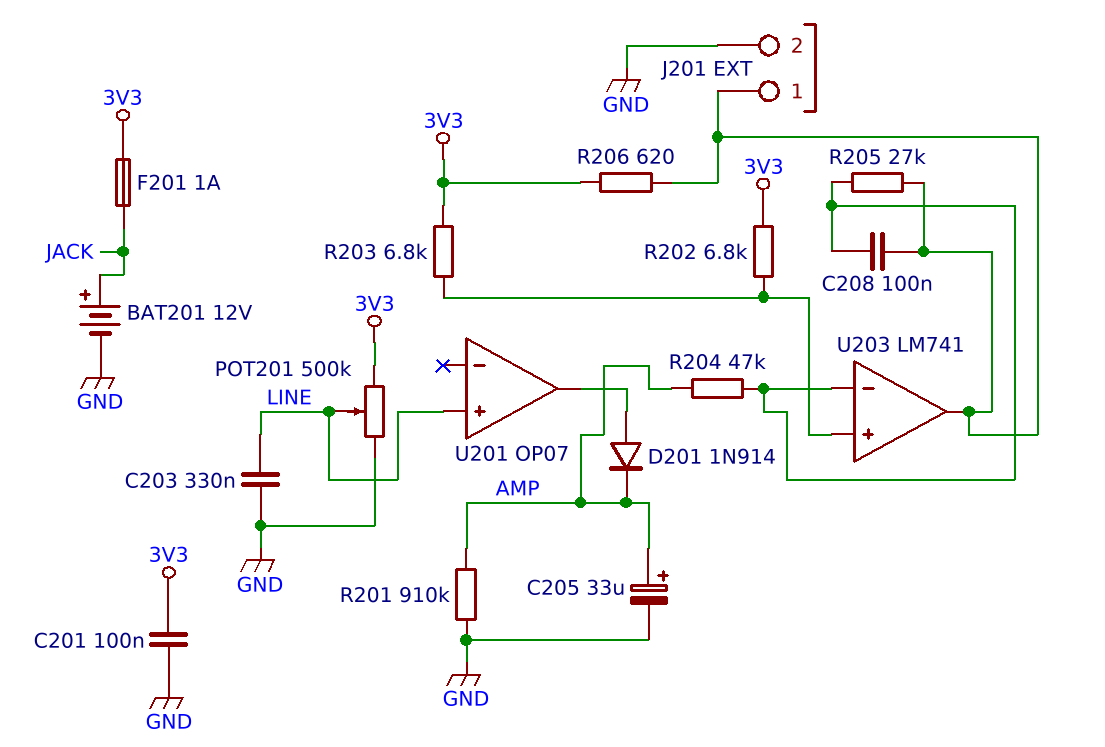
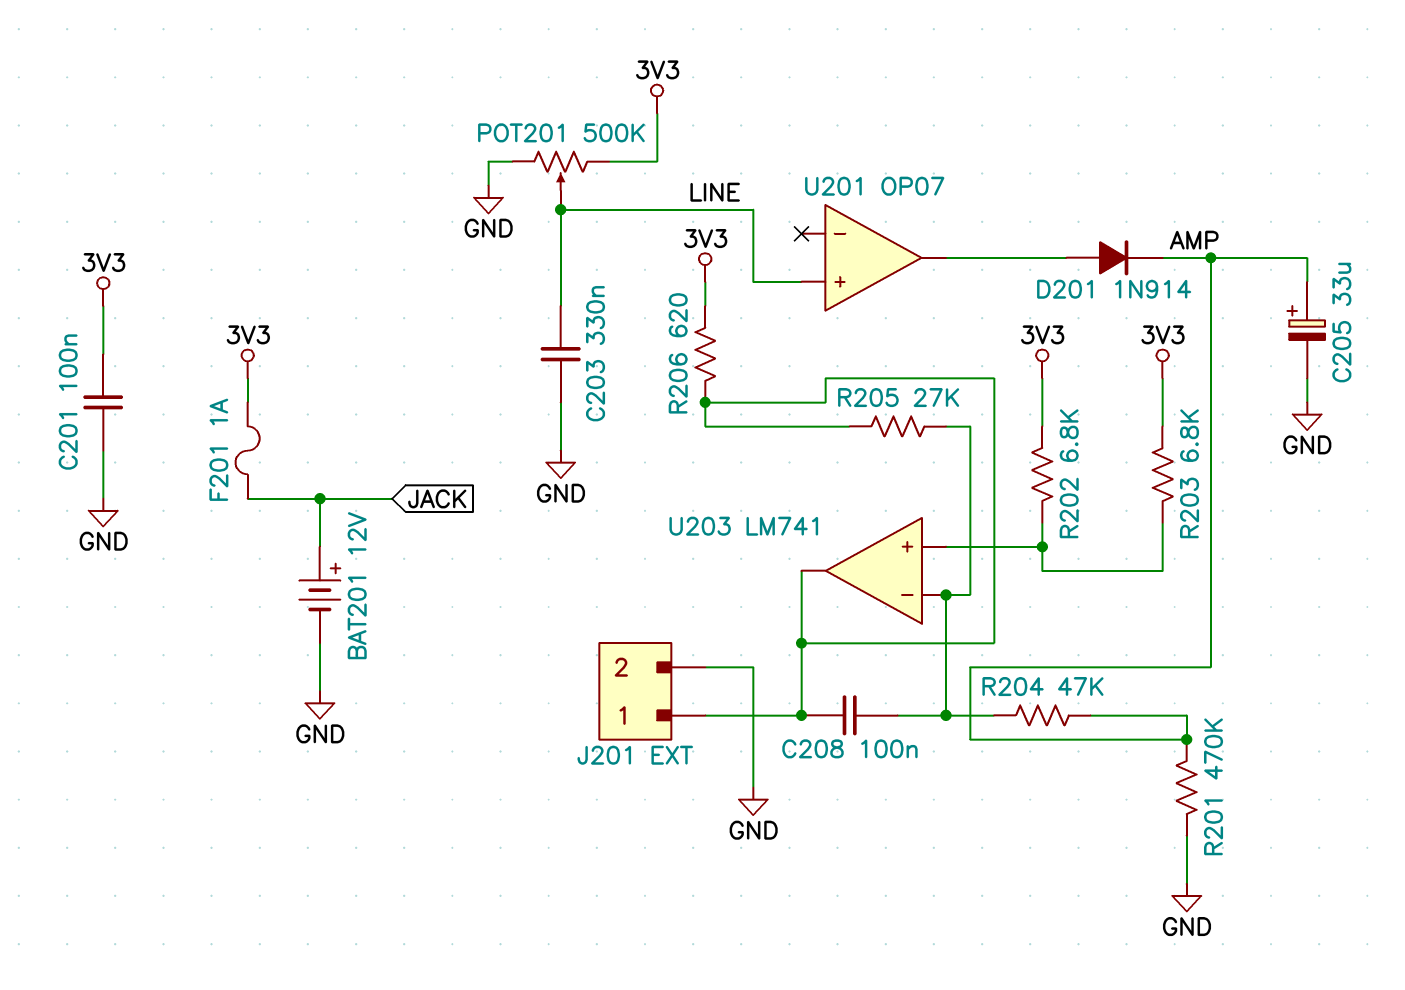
R201: 910k (AMP, GND) -> 470k (AMP, GND)

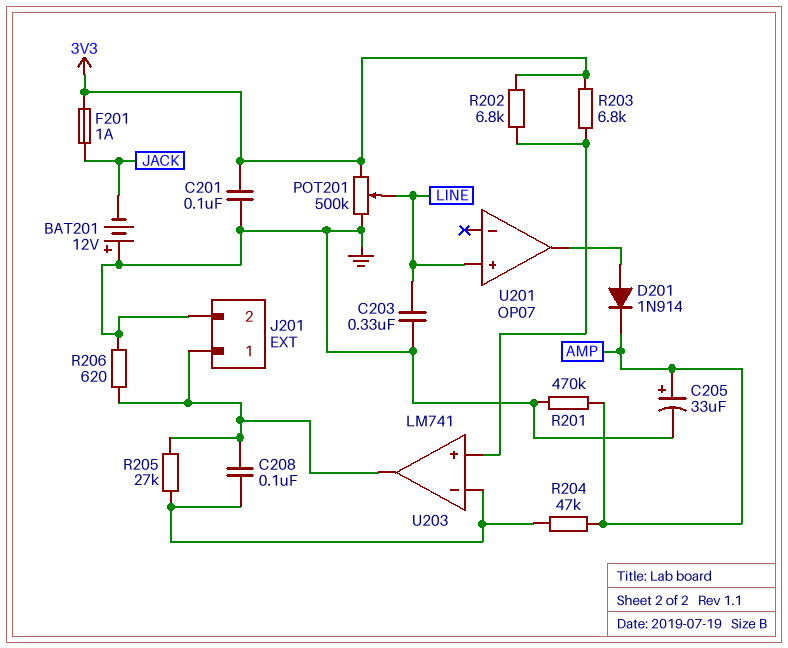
BAT201: 12V (plus JACK, minus GND) -> 12V (plus GND, minus JACK)
R206: 620 (3V3, J201/1) -> 620 (GND, J201/1)

